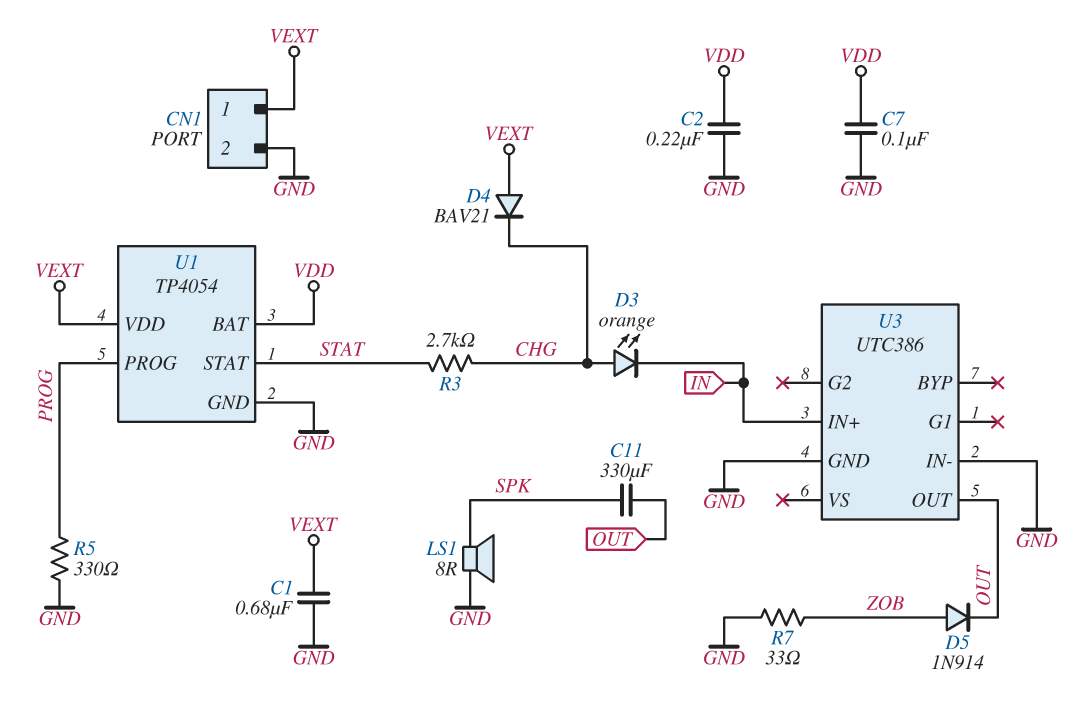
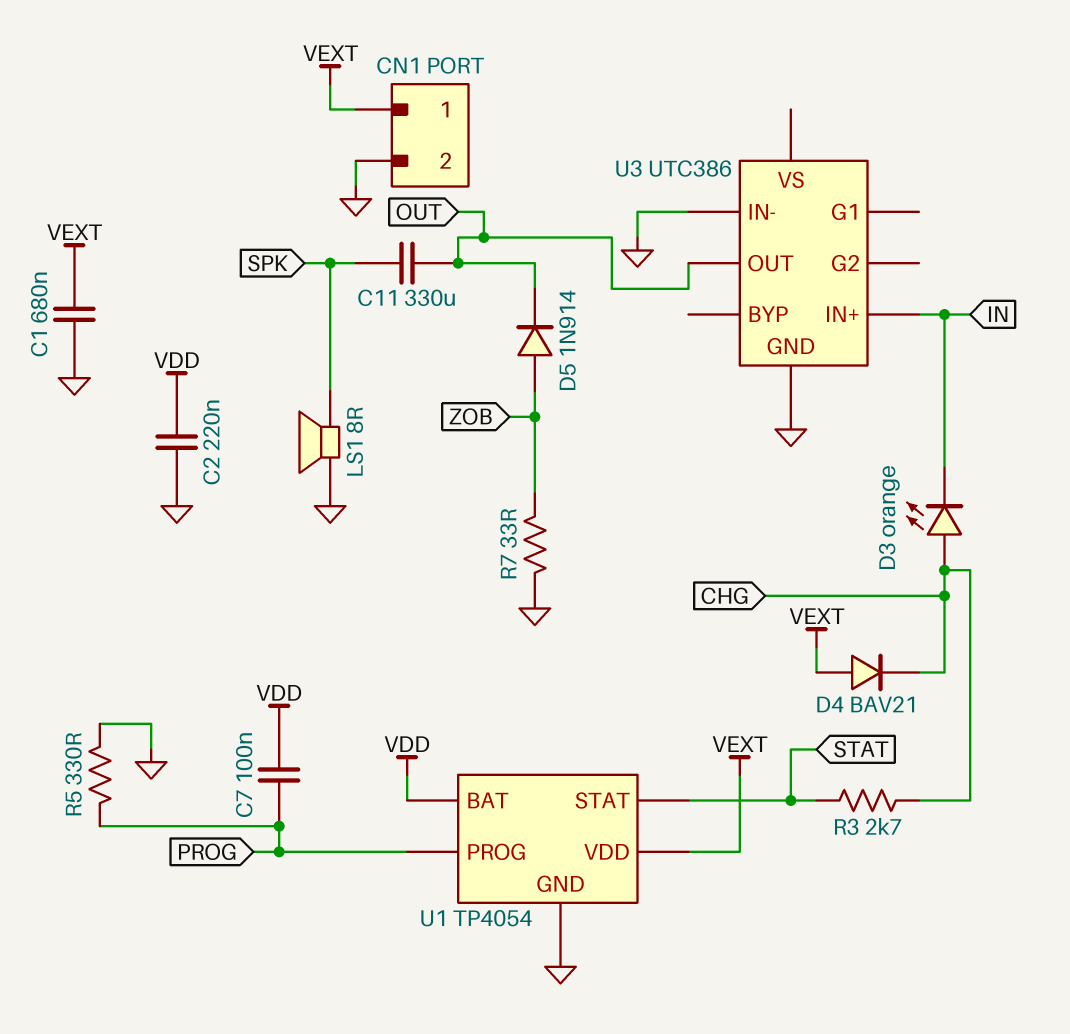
C7: 100nF (GND, VDD) -> 100nF (PROG, VDD)

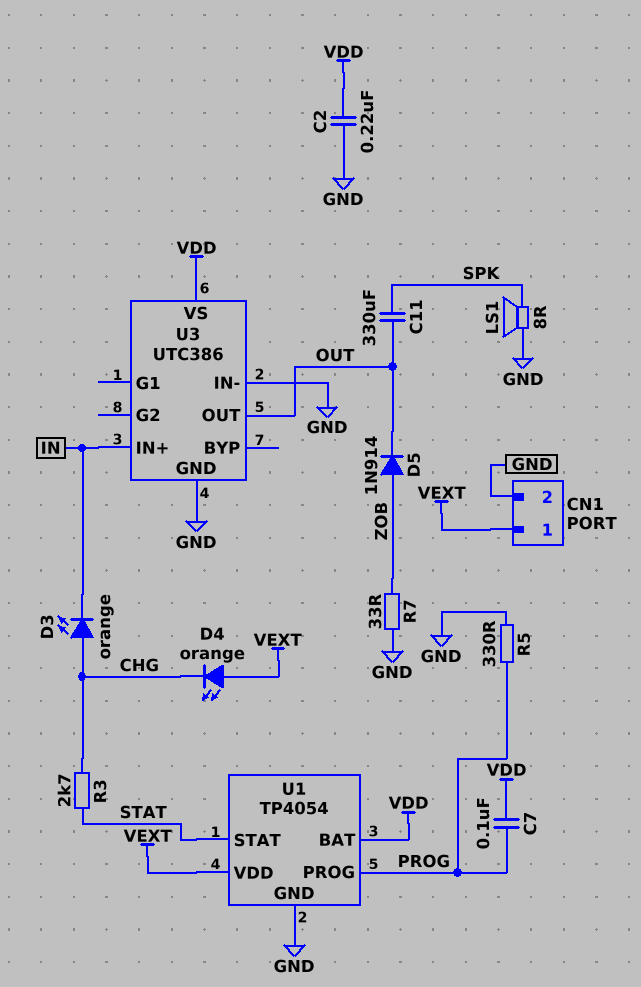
C1: 680nF (GND, VEXT) -> none
D4: diode BAV21 (A VEXT, K CHG) -> LED orange (A VEXT, K CHG)
U3 pin VS: none -> VDD

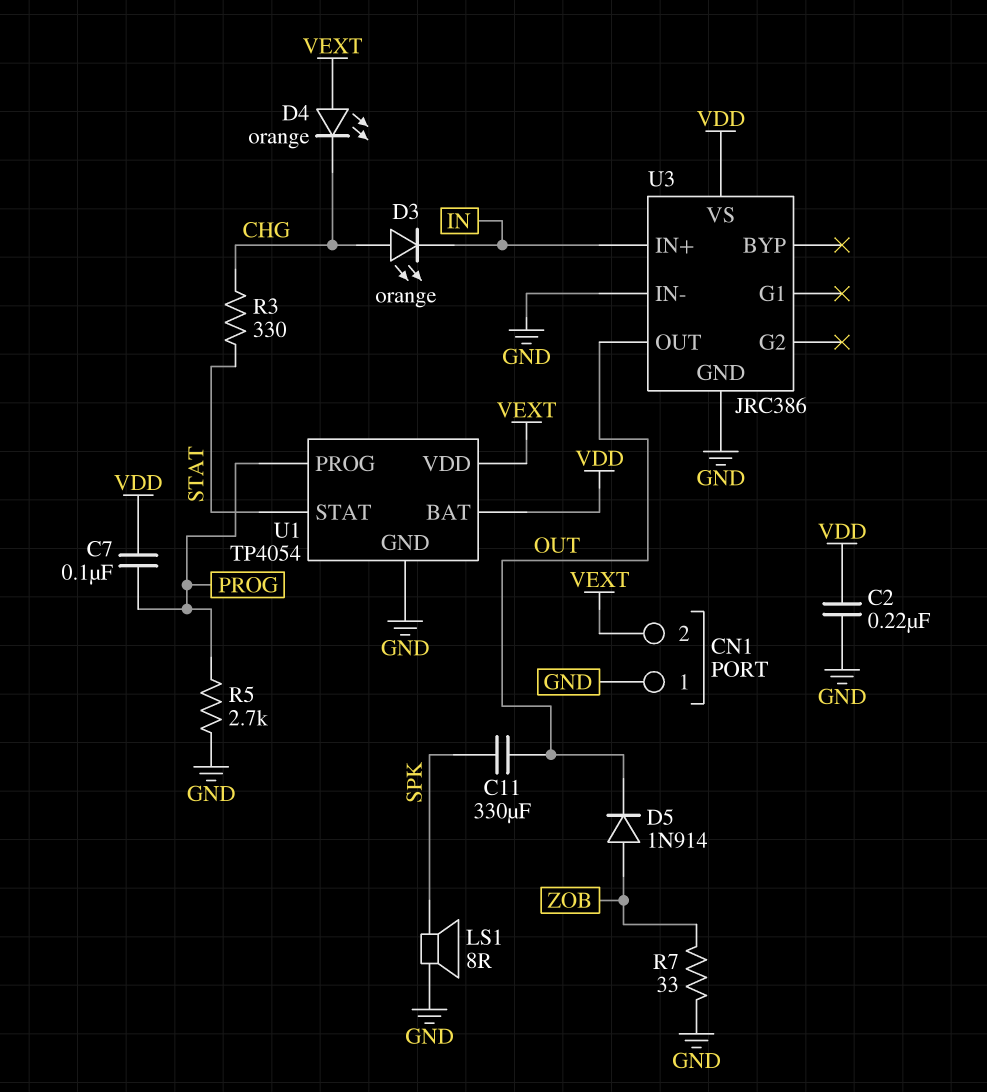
CN1 pin 1: VEXT -> GND
CN1 pin 2: GND -> VEXT
R3: 2.7k (CHG, STAT) -> 330 (CHG, STAT)
R5: 330 (GND, PROG) -> 2.7k (GND, PROG)
U3: UTC386 -> JRC386

